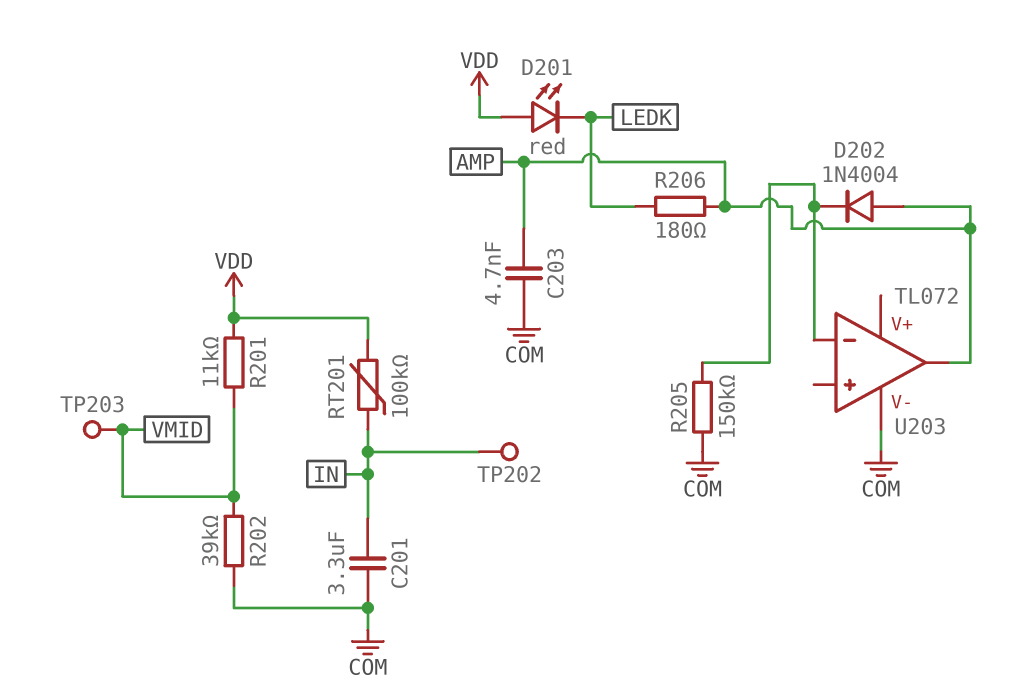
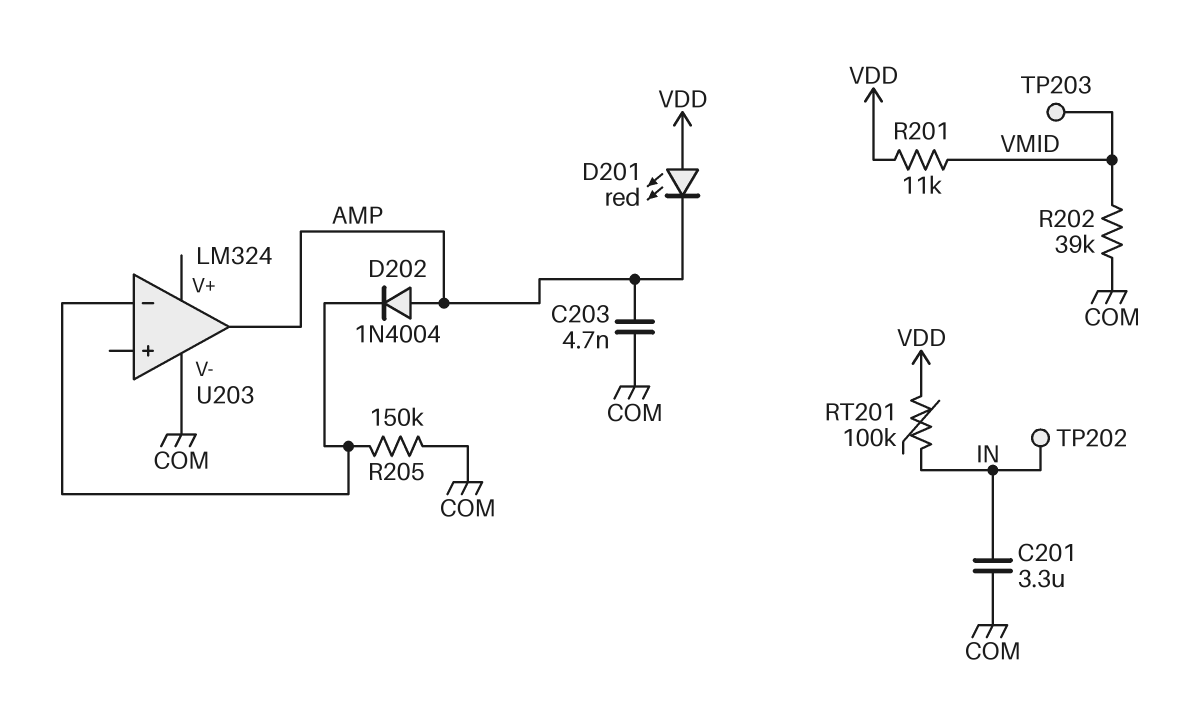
D201: LED red (A VDD, K LEDK) -> LED red (A VDD, K AMP)
R206: 180 (AMP, LEDK) -> none
U203: TL072 -> LM324

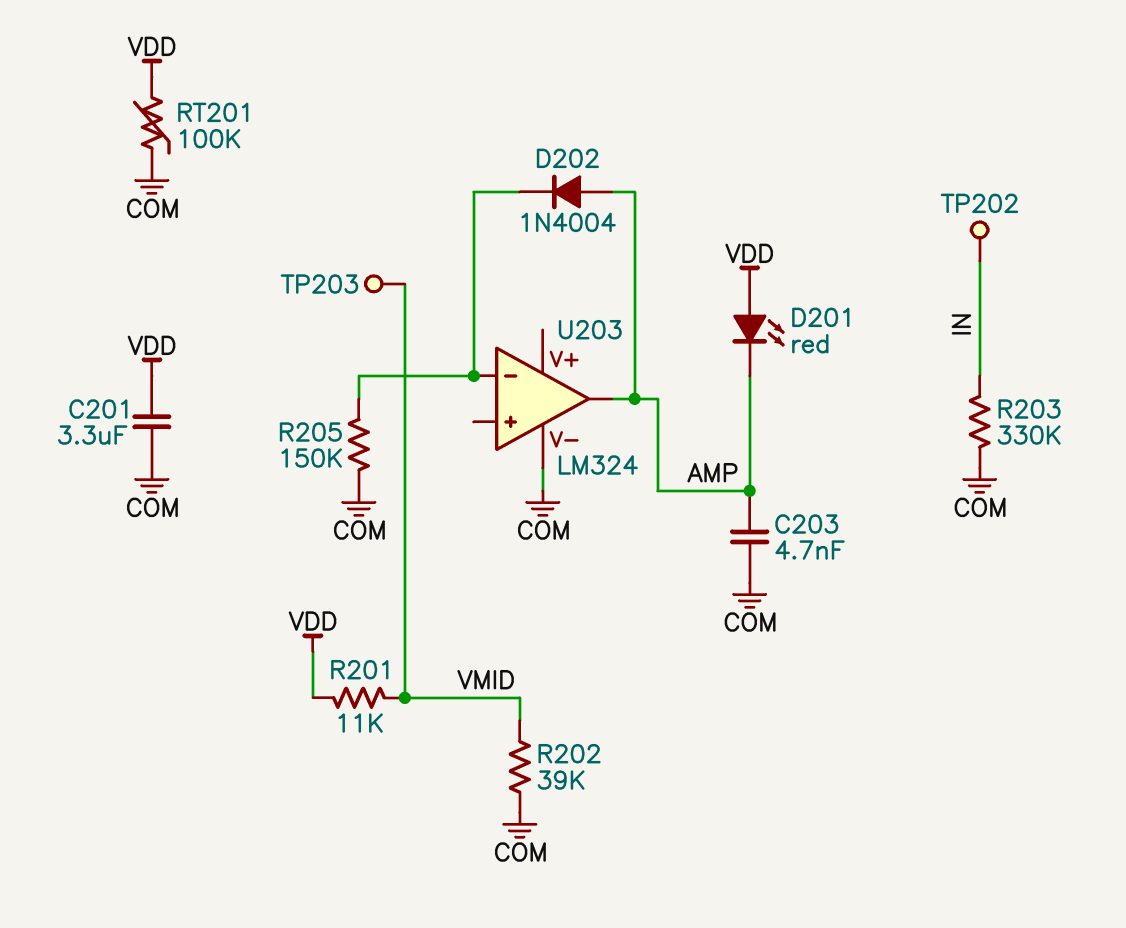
C201: 3.3uF (COM, IN) -> 3.3uF (COM, VDD)
R203: none -> 330k (COM, IN)
RT201: 100k (IN, VDD) -> 100k (COM, VDD)

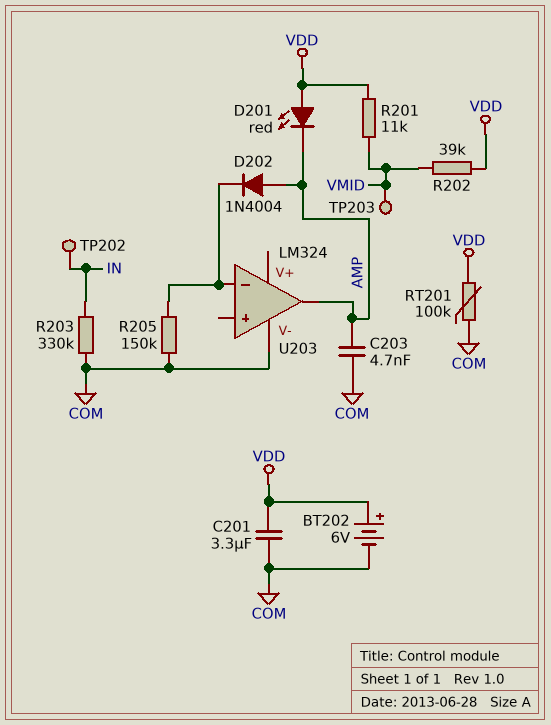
BT202: none -> 6V (plus VDD, minus COM)
R202: 39k (COM, VMID) -> 39k (VDD, VMID)

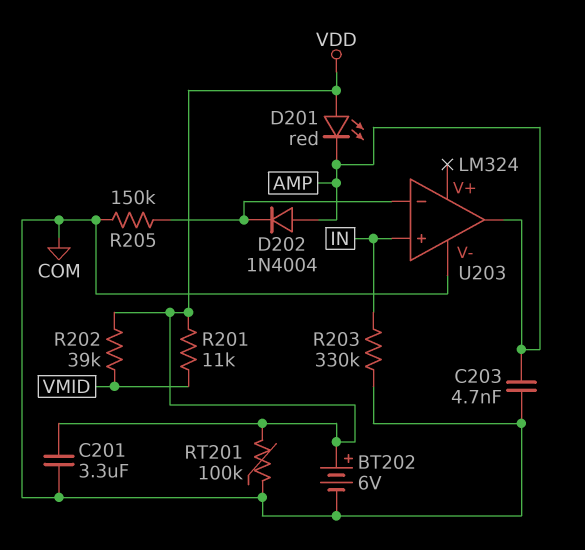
TP202: test point (IN) -> none
TP203: test point (VMID) -> none
U203 pin in+: none -> IN

